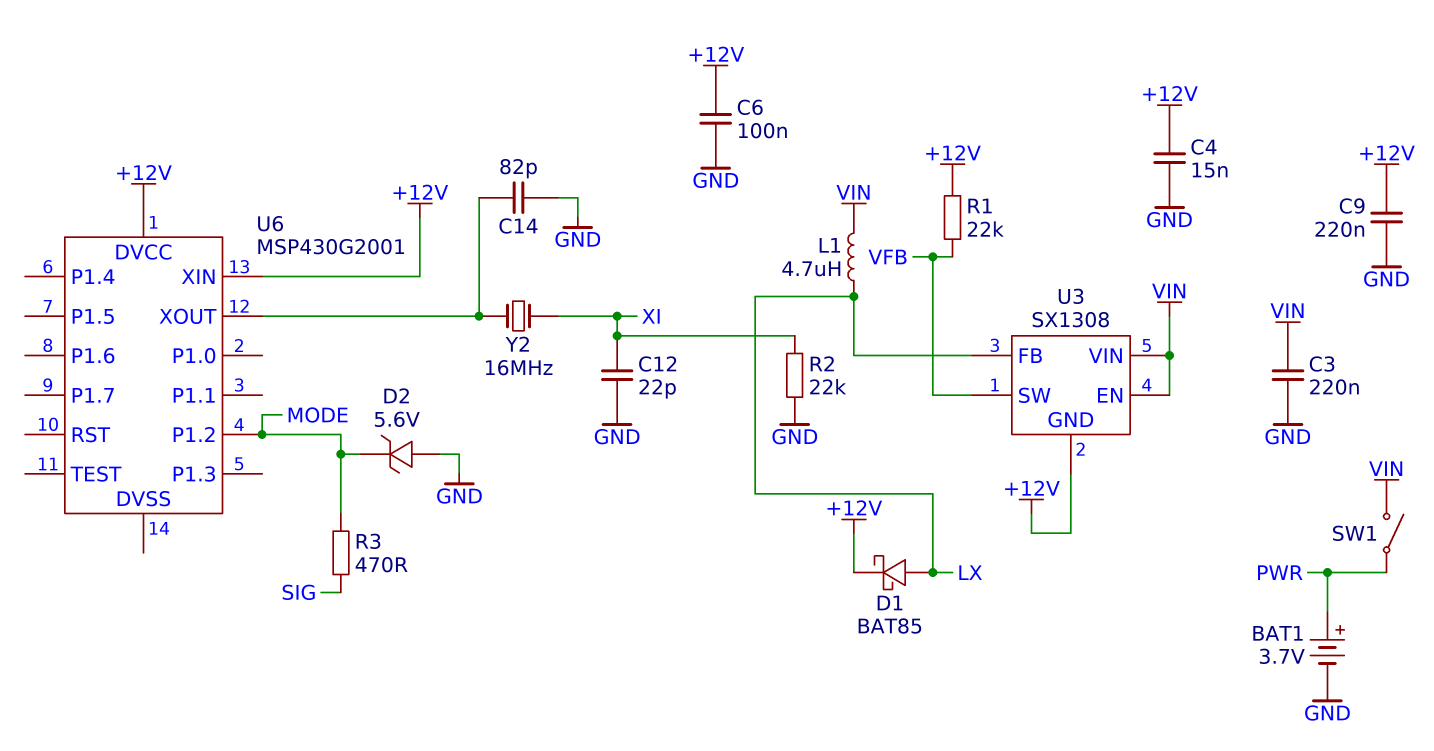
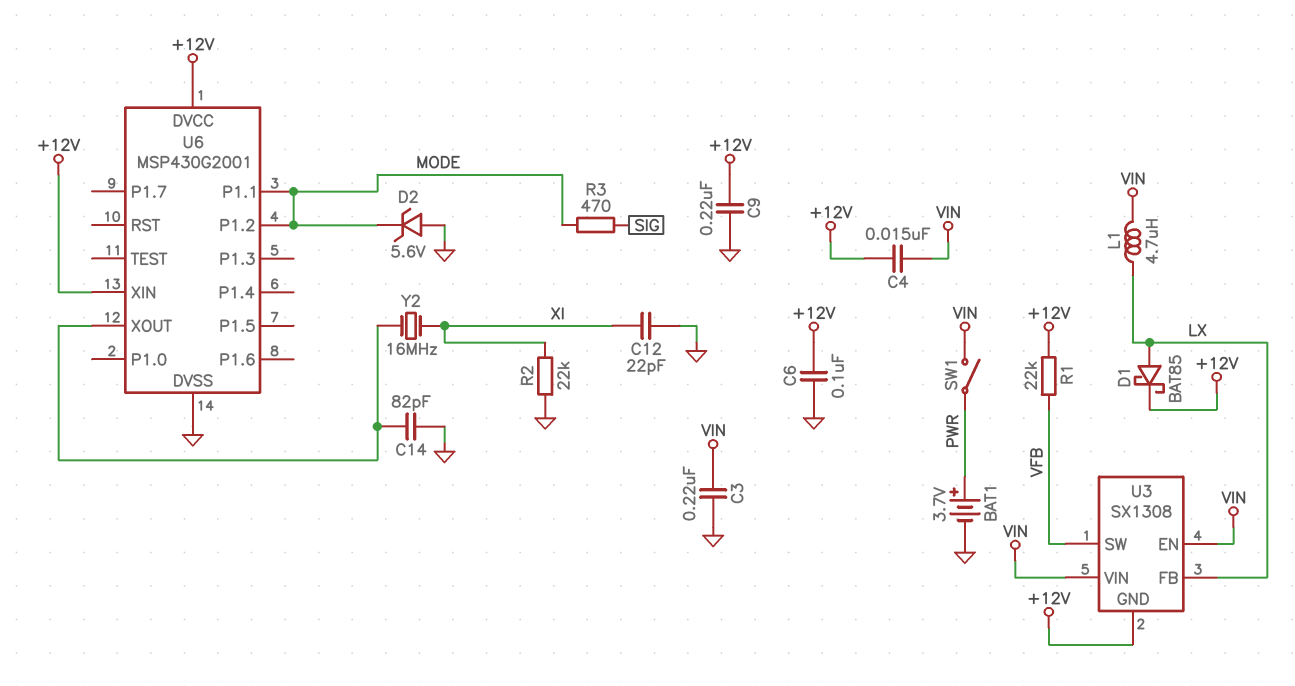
C4: 15nF (+12V, GND) -> 15nF (+12V, VIN)
U6 pin DVSS: none -> GND
U6 pin P1.1: none -> MODE

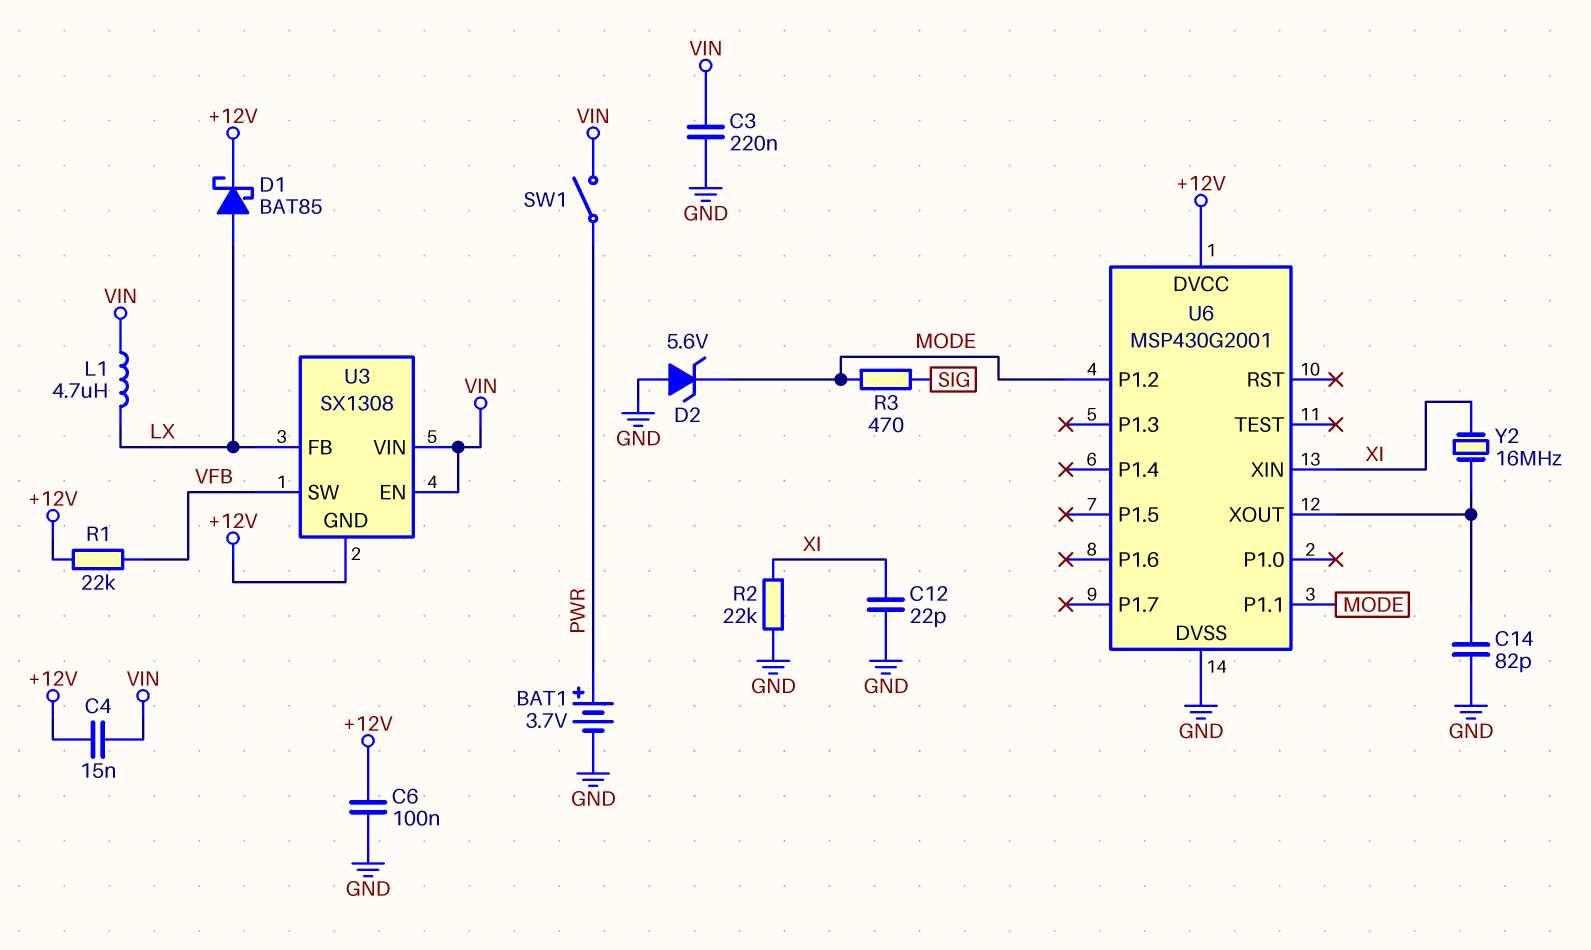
C9: 220nF (+12V, GND) -> none
U6 pin XIN: +12V -> XI

